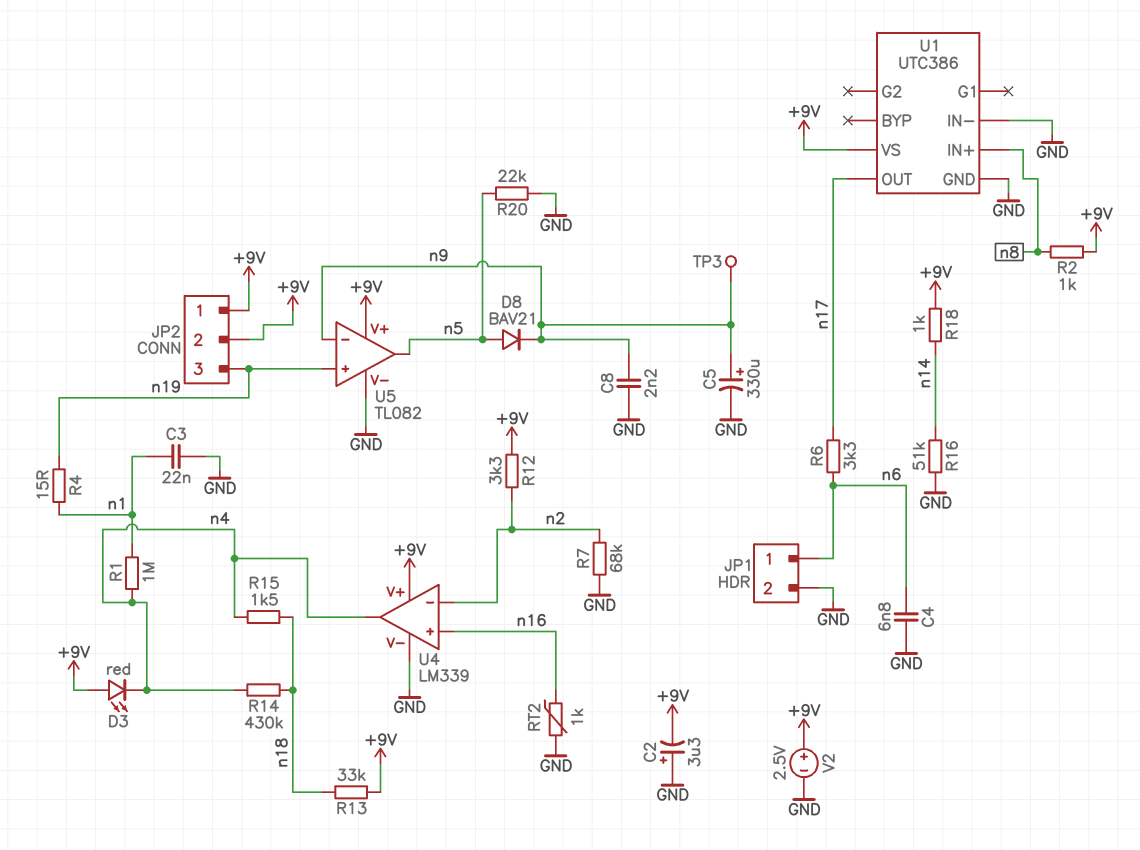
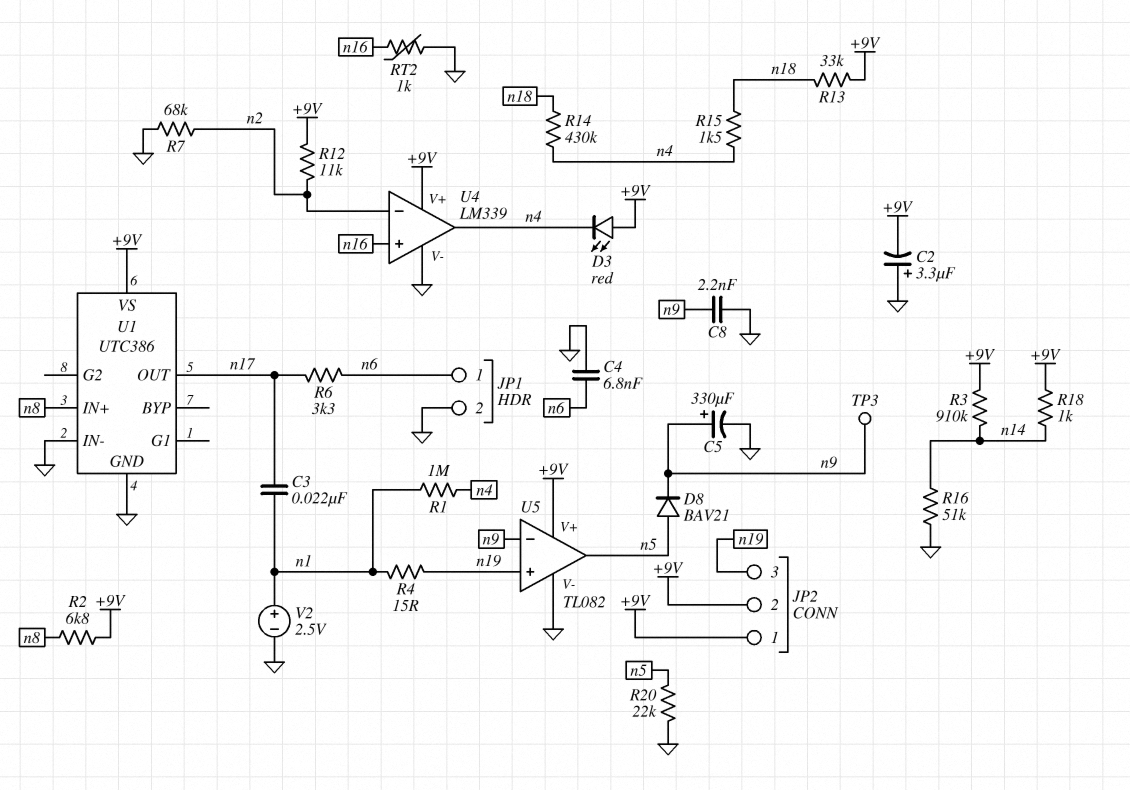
C3: 22nF (GND, n1) -> 22nF (n1, n17)
R2: 1k (+9V, n8) -> 6.8k (+9V, n8)
R3: none -> 910k (+9V, n14)
R12: 3.3k (+9V, n2) -> 11k (+9V, n2)
V2: 2.5V (plus +9V, minus GND) -> 2.5V (plus n1, minus GND)

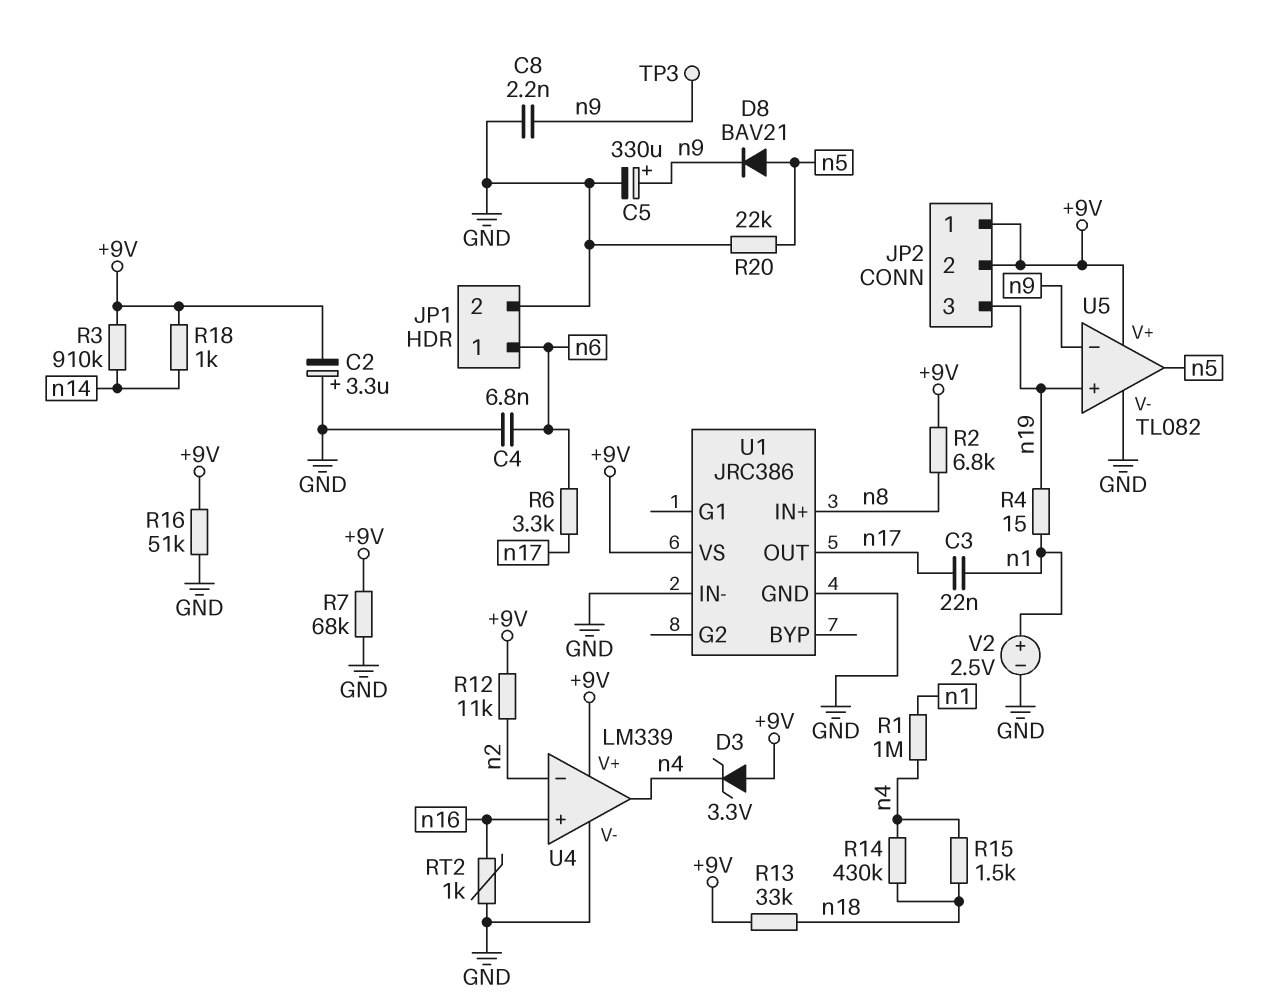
D3: LED red (A +9V, K n4) -> zener 3.3V (A +9V, K n4)
R7: 68k (GND, n2) -> 68k (+9V, GND)
R16: 51k (GND, n14) -> 51k (+9V, GND)
U1: UTC386 -> JRC386

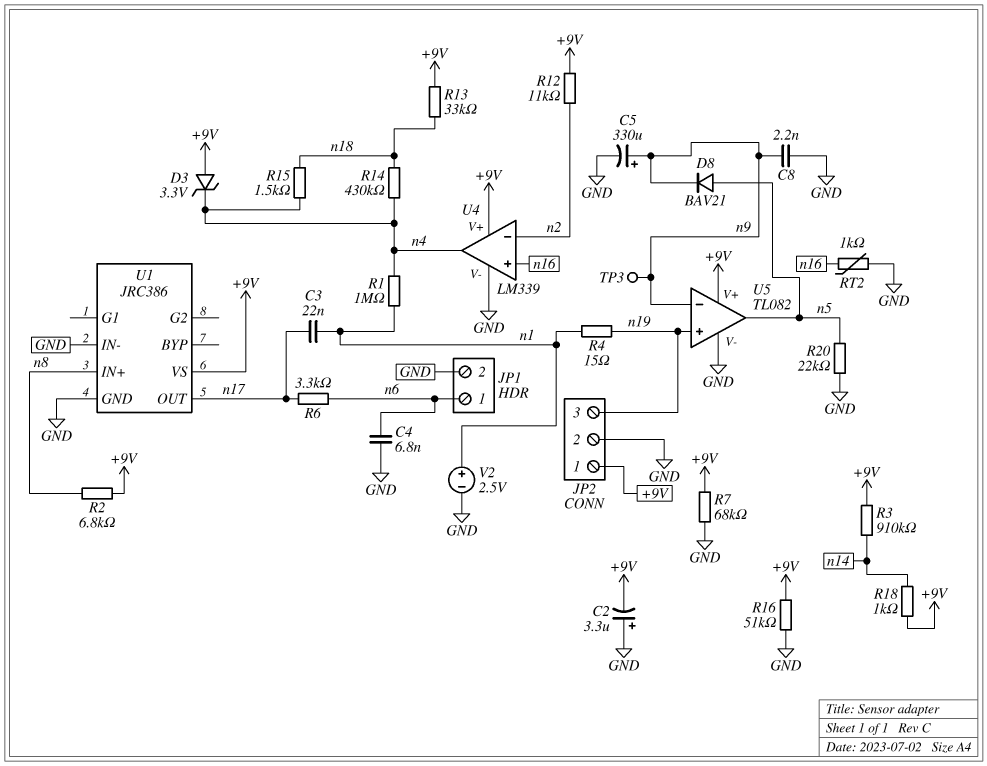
JP2 pin 2: +9V -> GND

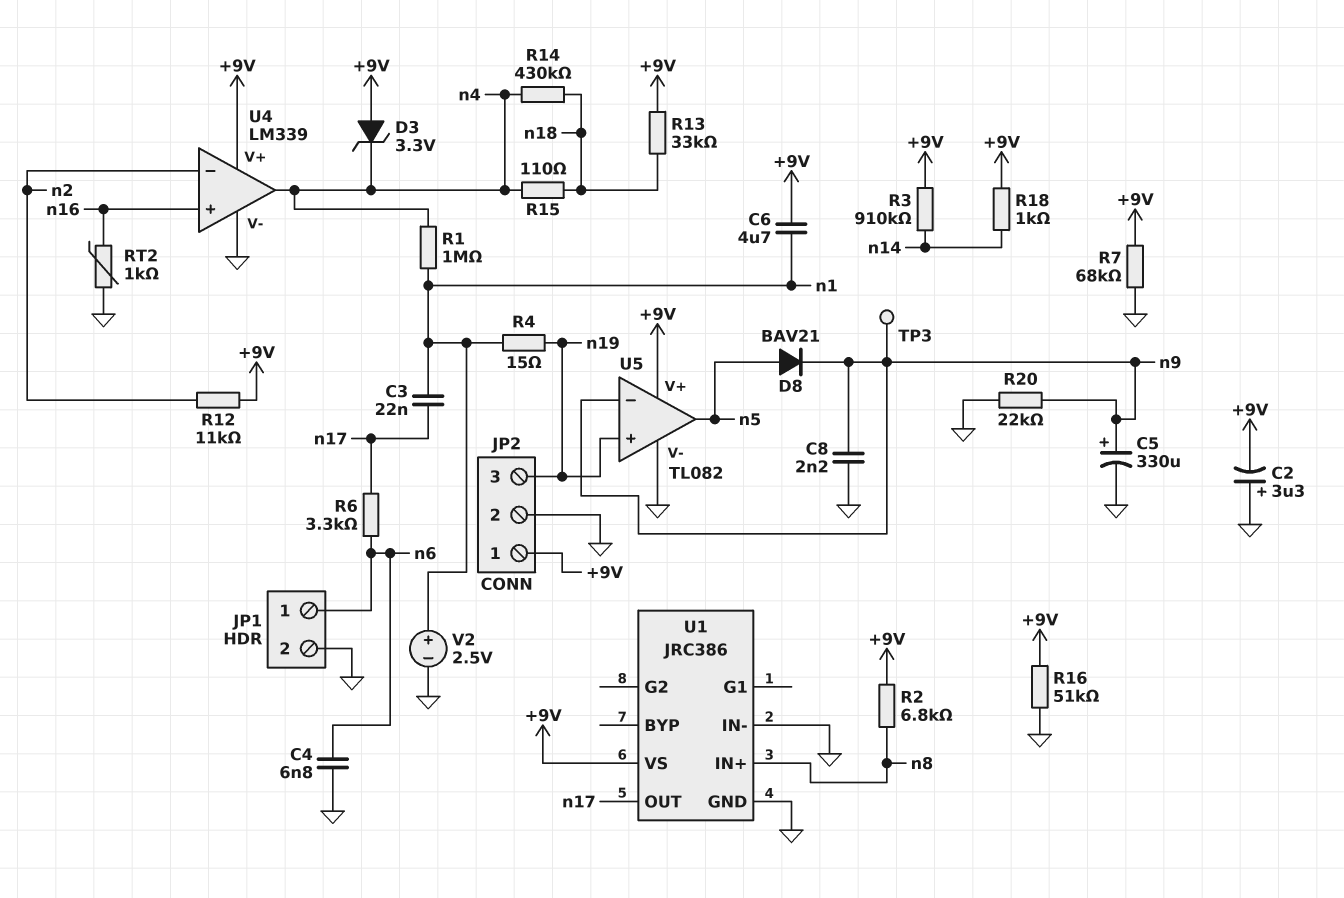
C6: none -> 4.7uF (+9V, n1)
R15: 1.5k (n4, n18) -> 110 (n4, n18)
R20: 22k (GND, n5) -> 22k (GND, n9)

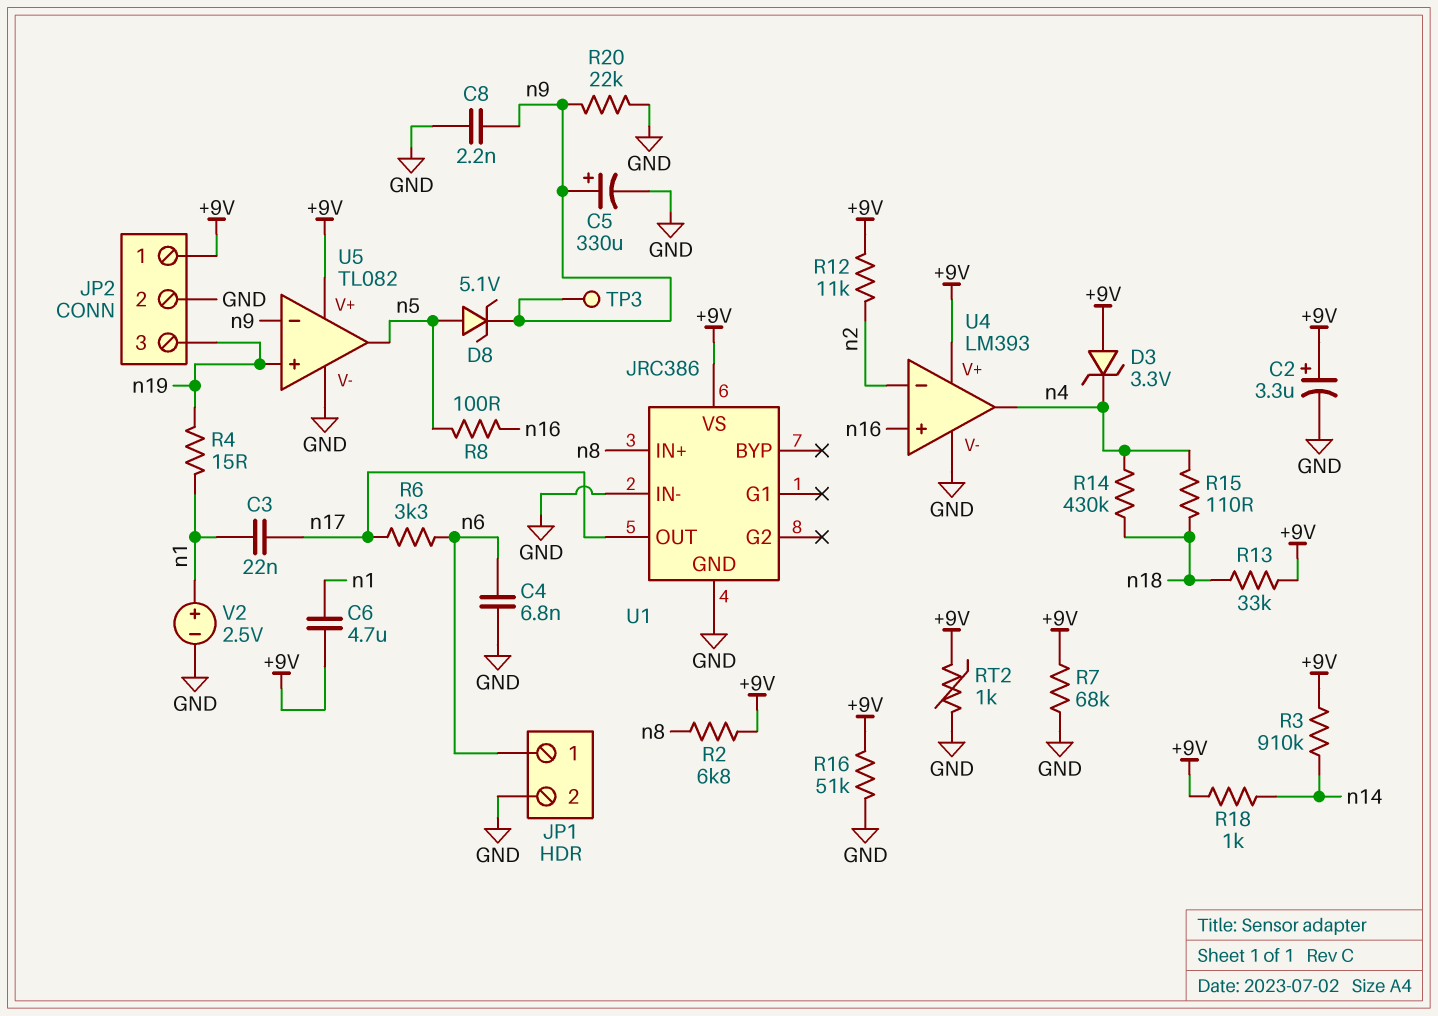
C2: 3.3uF (plus GND, minus +9V) -> 3.3uF (plus +9V, minus GND)
D8: diode BAV21 (A n5, K n9) -> zener 5.1V (A n5, K n9)
R1: 1M (n1, n4) -> none
R8: none -> 100 (n5, n16)
RT2: 1k (GND, n16) -> 1k (+9V, GND)
U4: LM339 -> LM393

